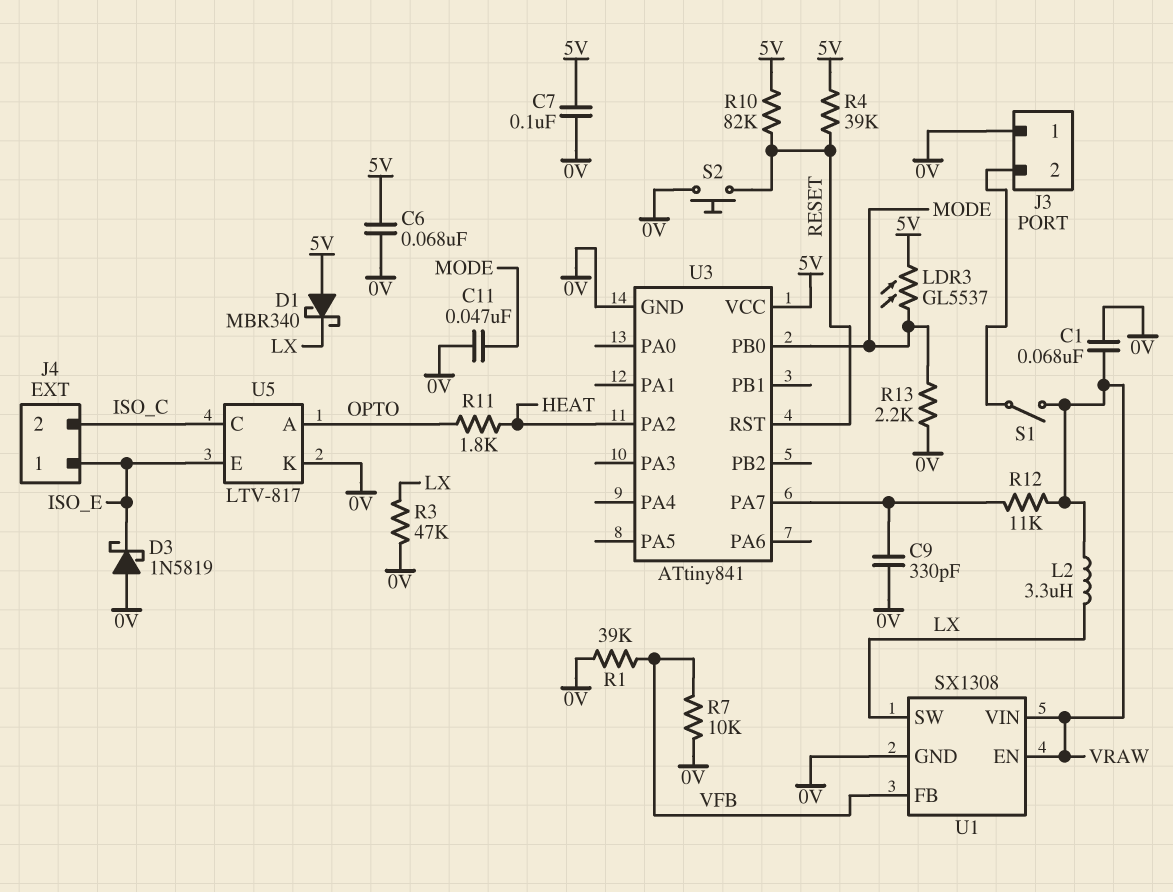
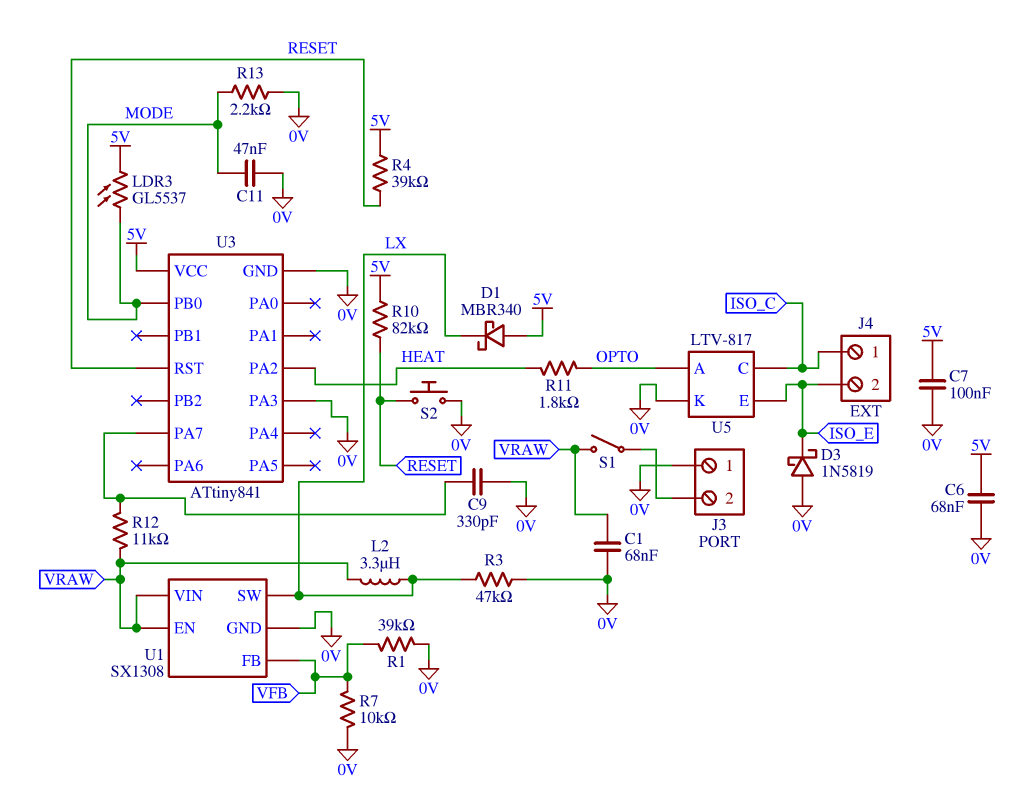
J4 pin 1: ISO_E -> ISO_C
J4 pin 2: ISO_C -> ISO_E
U3 pin PA3: none -> 0V

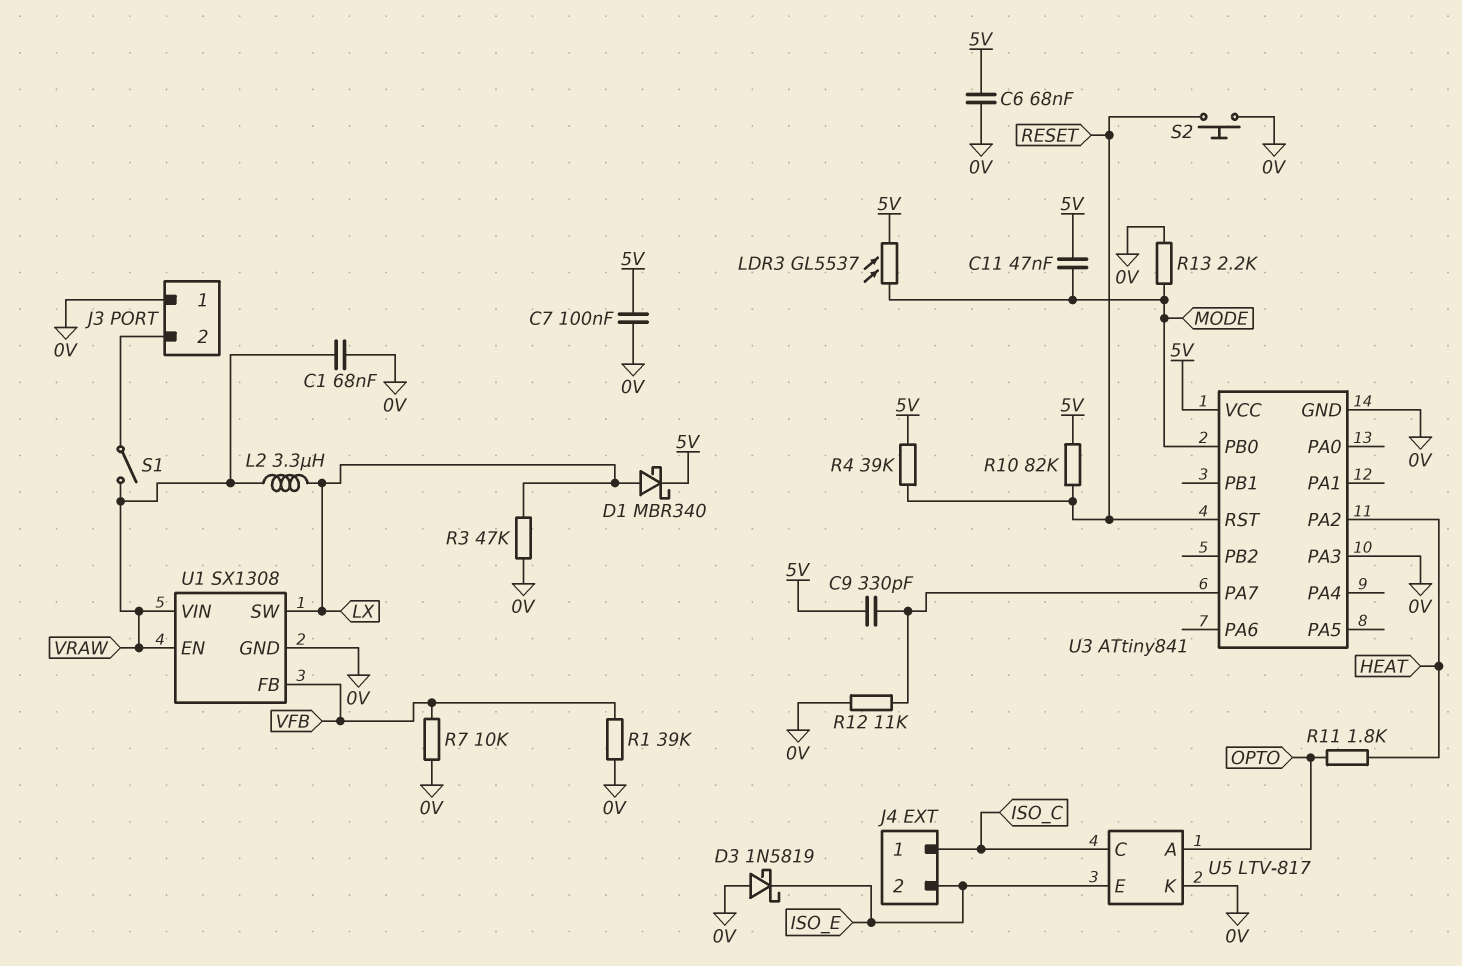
C9: 330pF (0V, U3/PA7) -> 330pF (5V, U3/PA7)
C11: 47nF (0V, MODE) -> 47nF (5V, MODE)
D1: schottky MBR340 (A 5V, K LX) -> schottky MBR340 (A LX, K 5V)
R12: 11k (U3/PA7, VRAW) -> 11k (0V, U3/PA7)

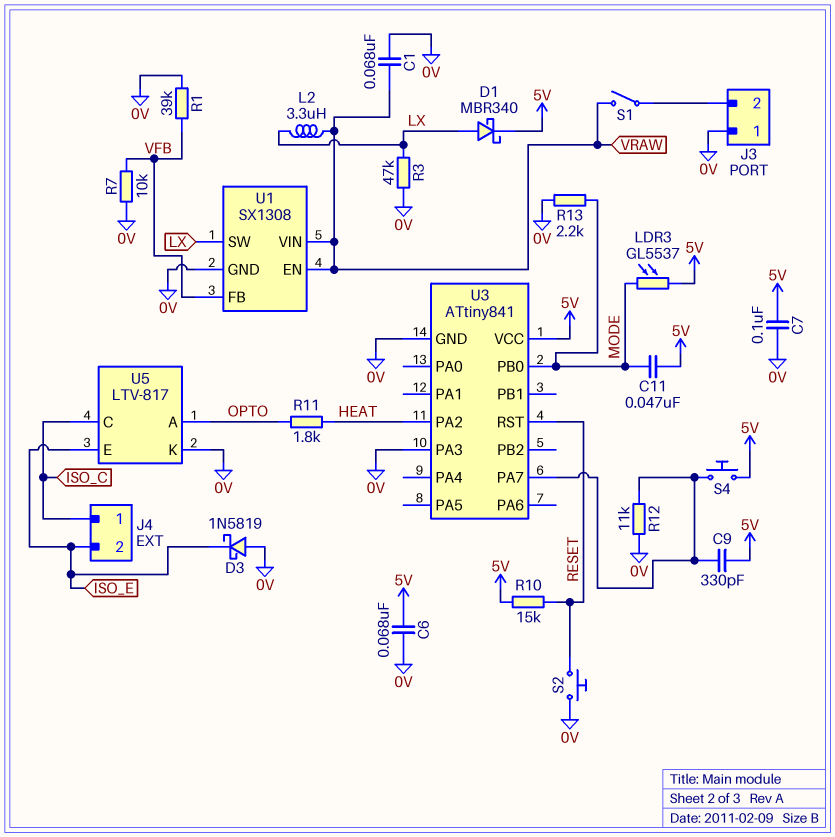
R4: 39k (5V, RESET) -> none
R10: 82k (5V, RESET) -> 15k (5V, RESET)
S4: none -> button (5V, U3/PA7)

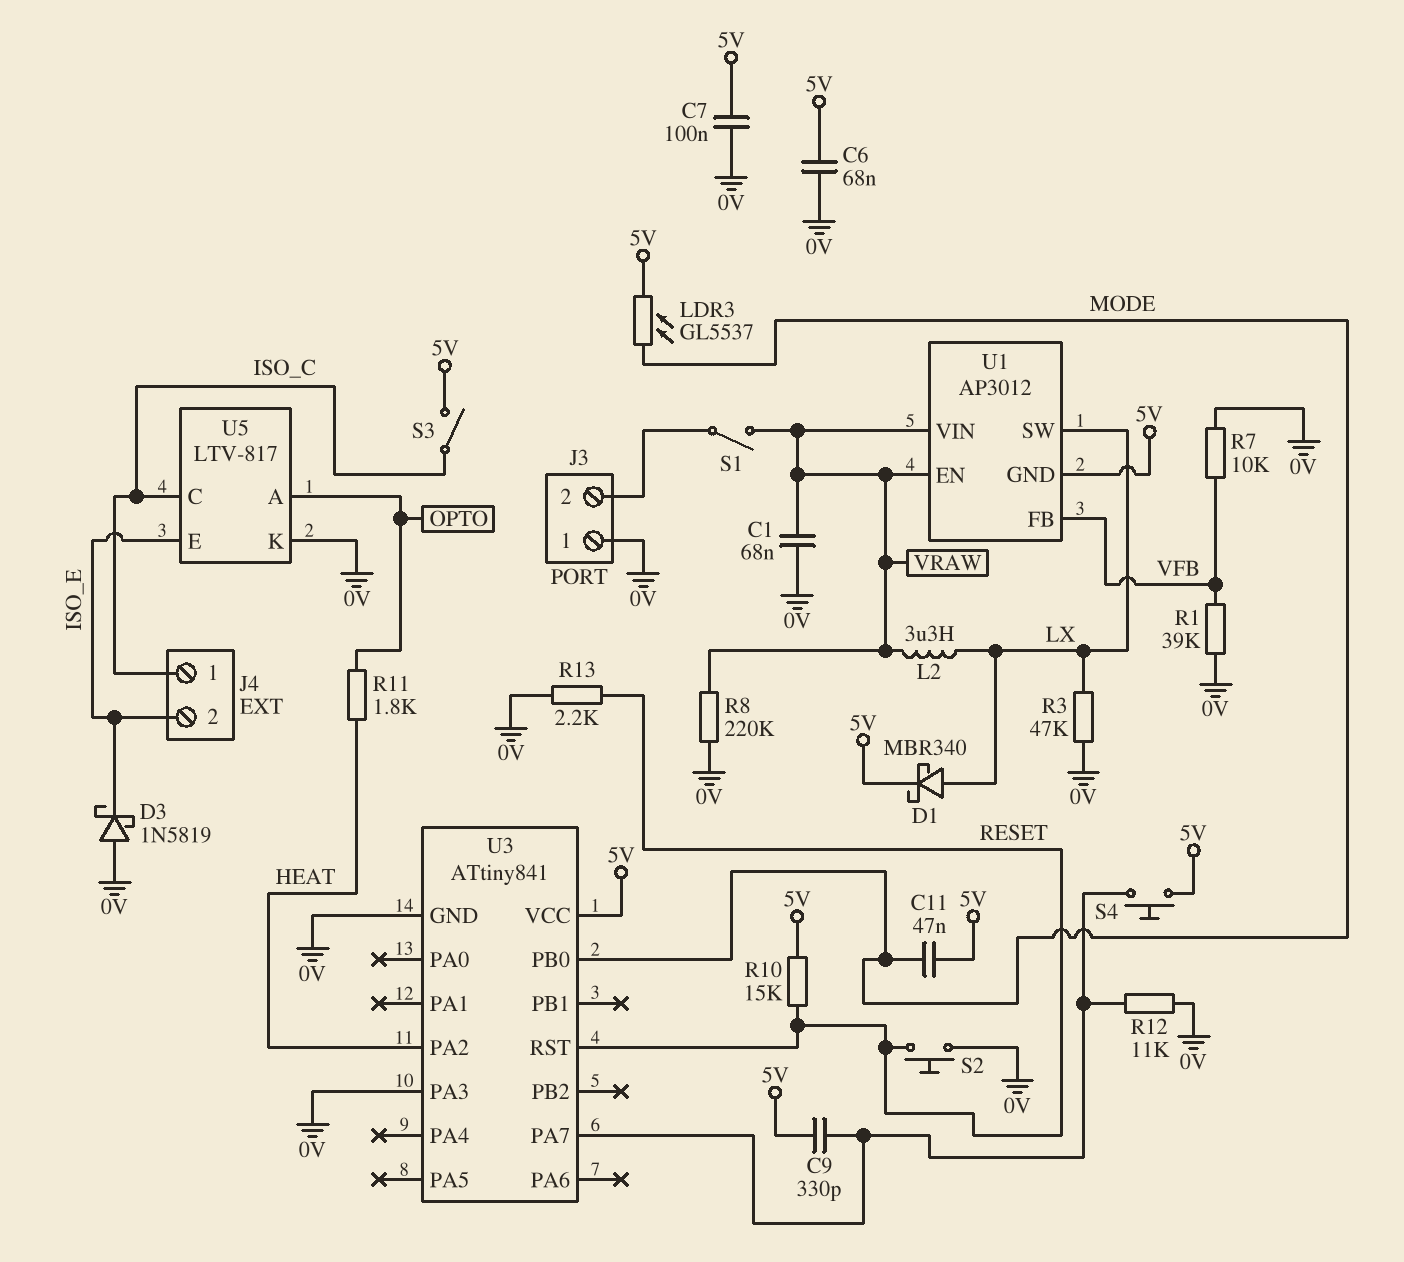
R8: none -> 220k (0V, VRAW)
R13: 2.2k (0V, MODE) -> 2.2k (0V, RESET)
S3: none -> switch (5V, ISO_C)
U1: SX1308 -> AP3012
U1 pin GND: 0V -> 5V

